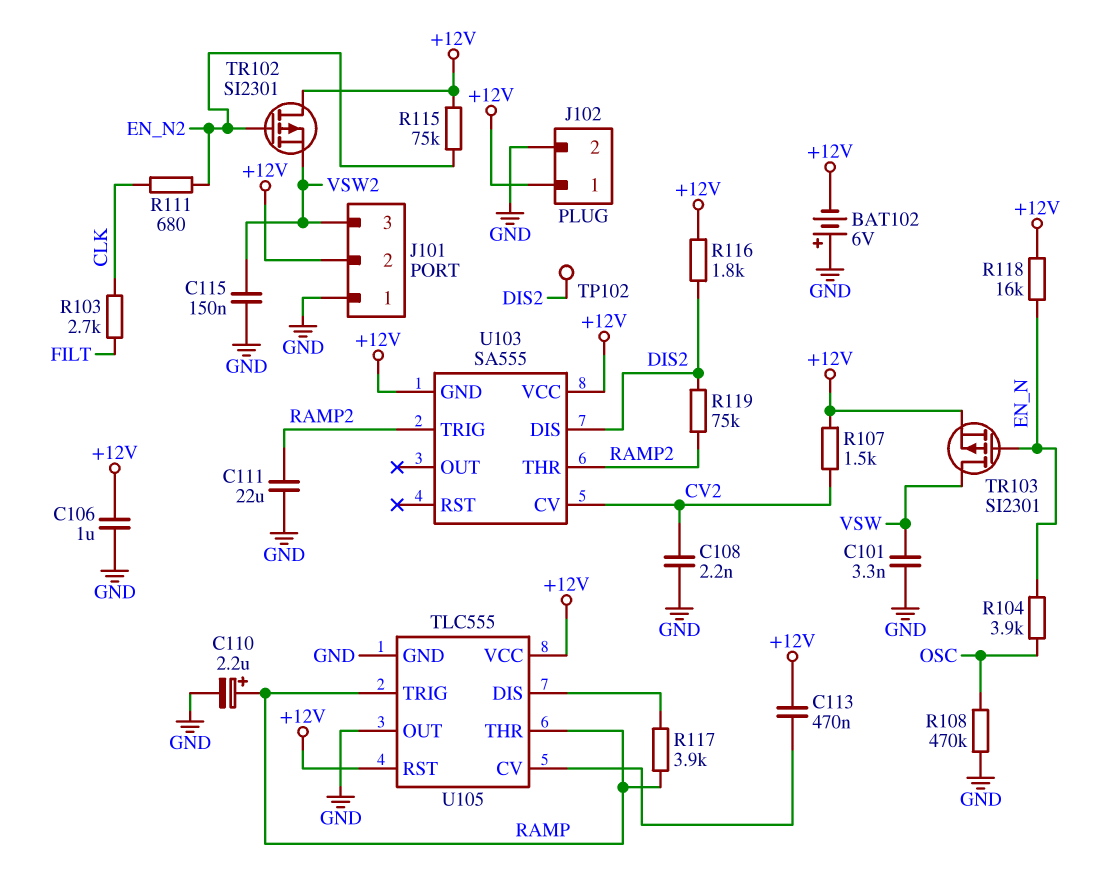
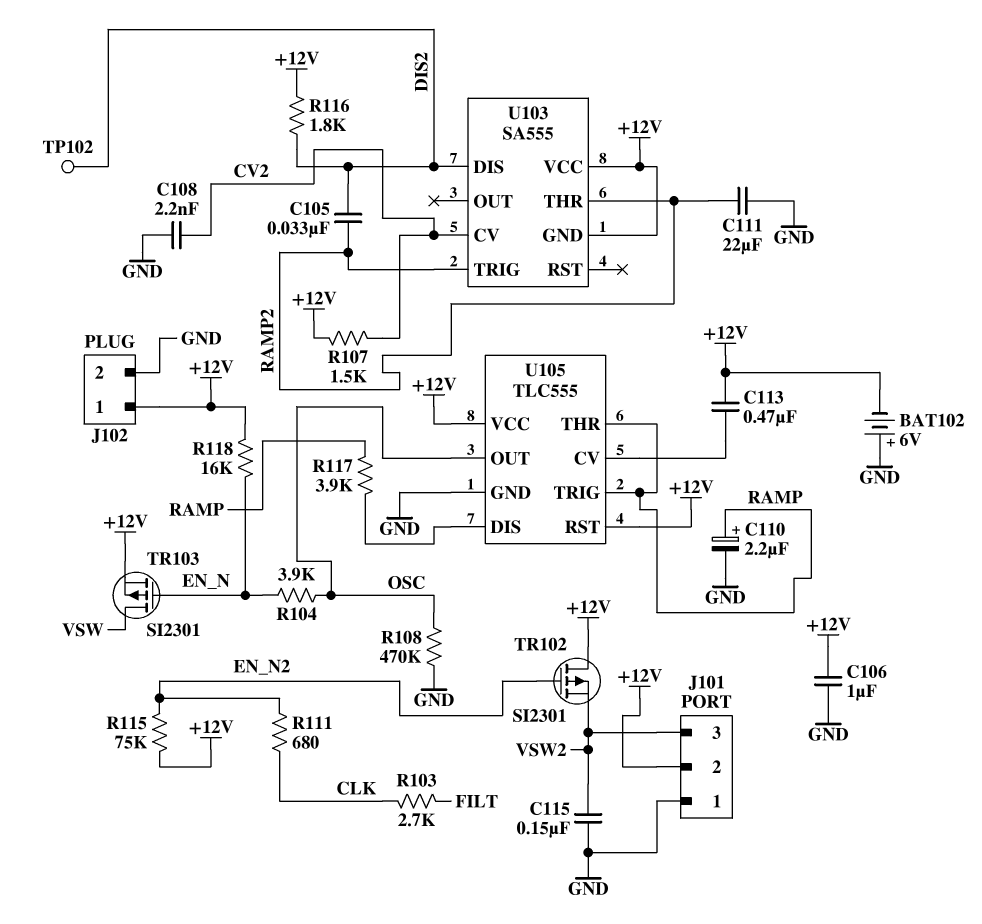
C101: 3.3nF (GND, VSW) -> none
C105: none -> 33nF (DIS2, RAMP2)
R119: 75k (DIS2, RAMP2) -> none
U105 pin OUT: GND -> OSC

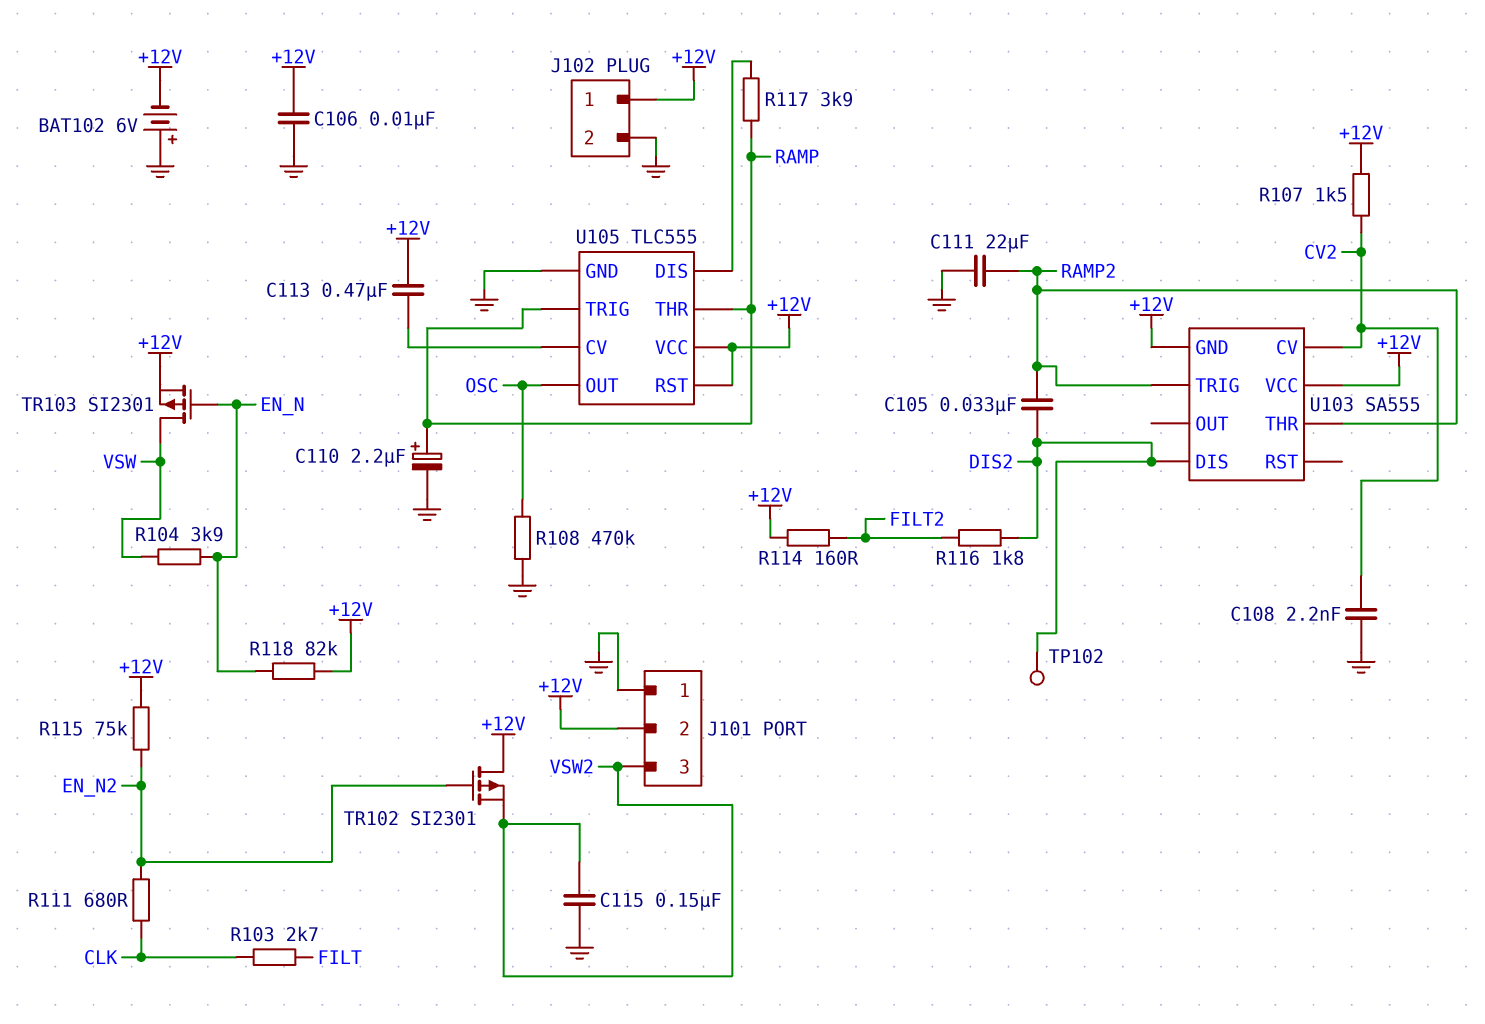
C106: 1uF (+12V, GND) -> 10nF (+12V, GND)
R104: 3.9k (EN_N, OSC) -> 3.9k (EN_N, VSW)
R114: none -> 160 (+12V, FILT2)
R116: 1.8k (+12V, DIS2) -> 1.8k (DIS2, FILT2)
R118: 16k (+12V, EN_N) -> 82k (+12V, EN_N)

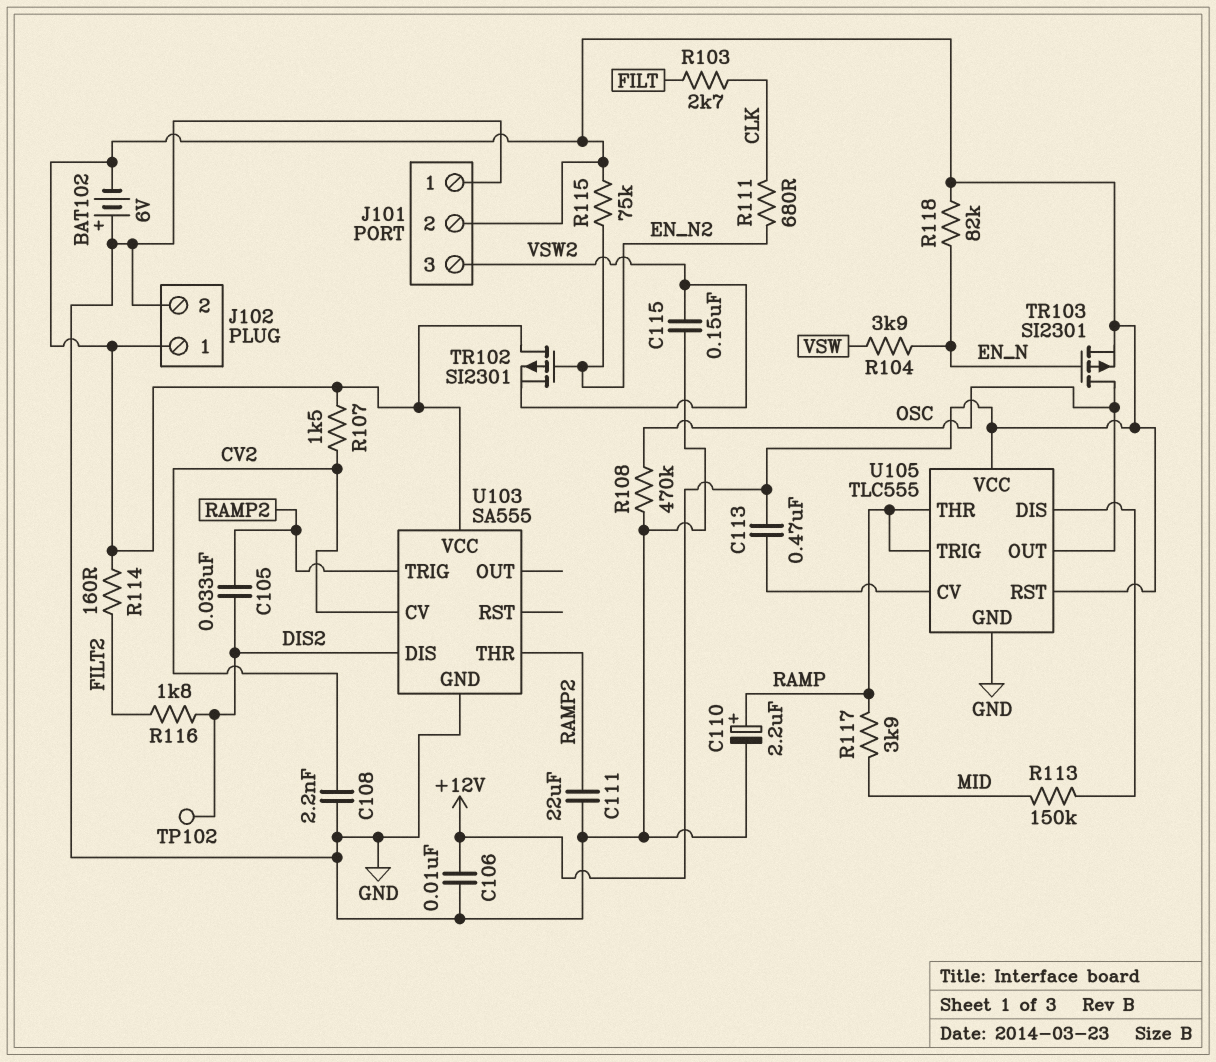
R113: none -> 150k (MID, U105/DIS)
R117: 3.9k (RAMP, U105/DIS) -> 3.9k (MID, RAMP)
TR103: PMOS SI2301 (G EN_N, D VSW, S +12V) -> PMOS SI2301 (G EN_N, D OSC, S +12V)
U103 pin GND: +12V -> GND

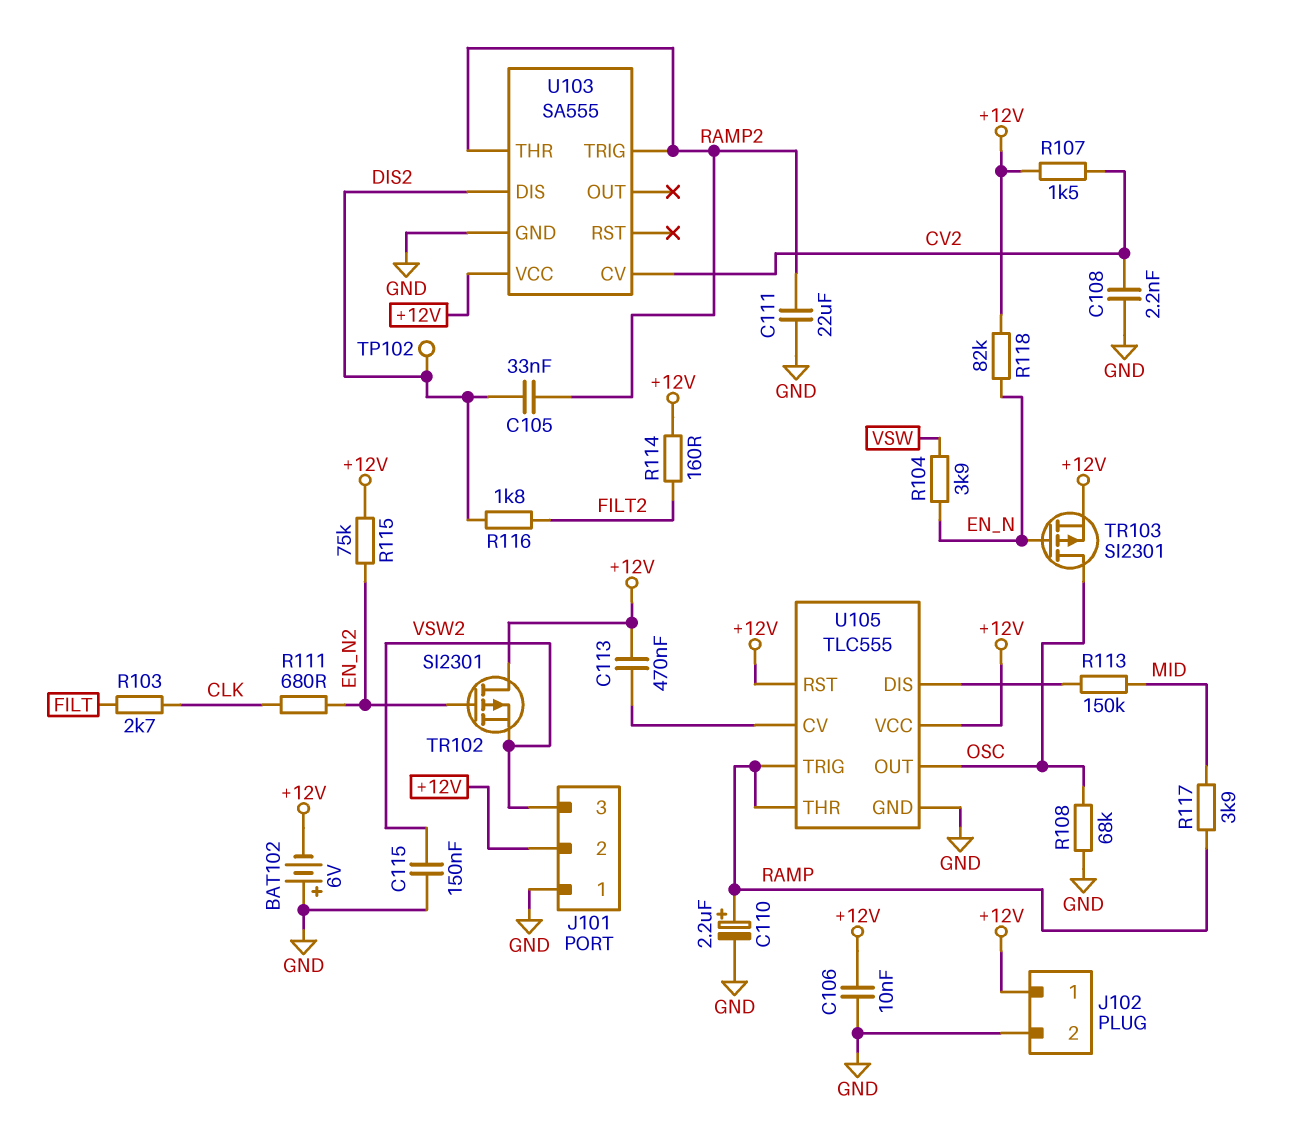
R108: 470k (GND, OSC) -> 68k (GND, OSC)

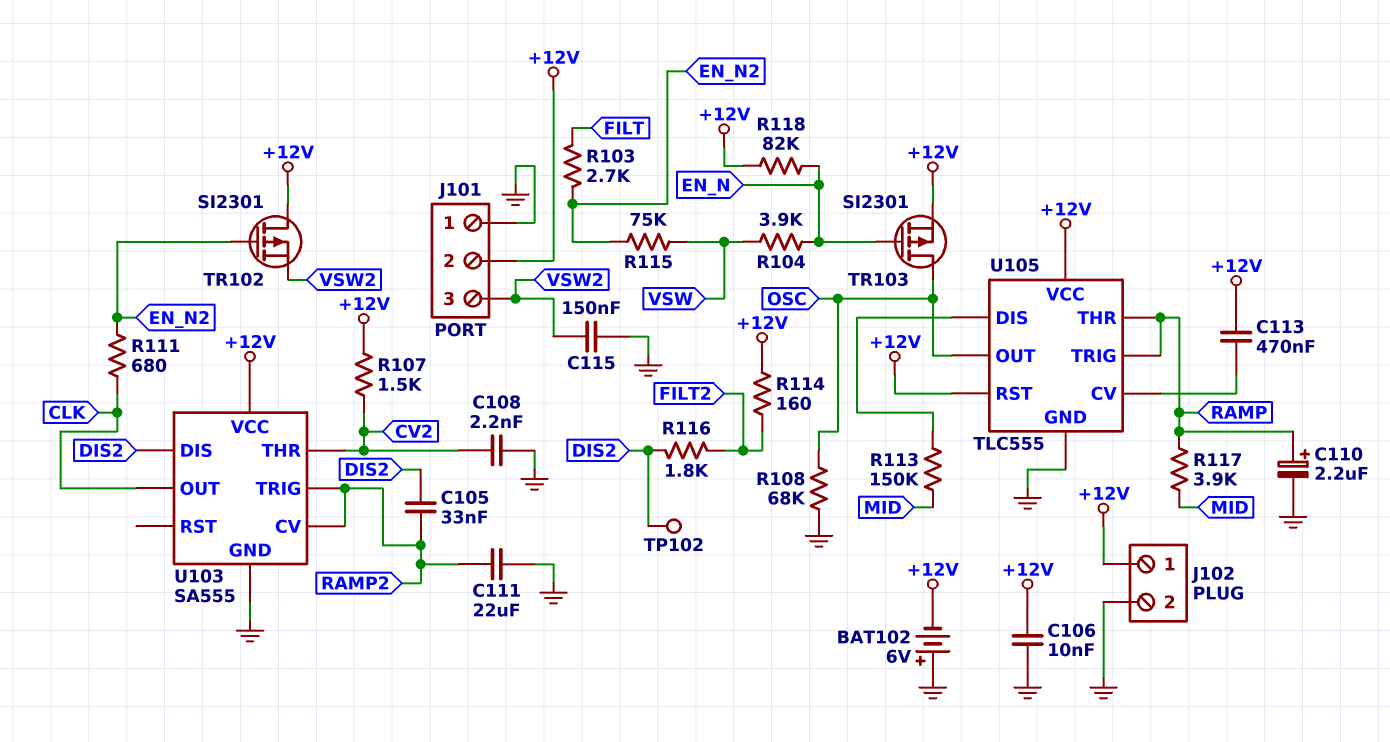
R103: 2.7k (CLK, FILT) -> 2.7k (EN_N2, FILT)
R115: 75k (+12V, EN_N2) -> 75k (EN_N2, VSW)
U103 pin CV: CV2 -> RAMP2
U103 pin OUT: none -> CLK
U103 pin THR: RAMP2 -> CV2

